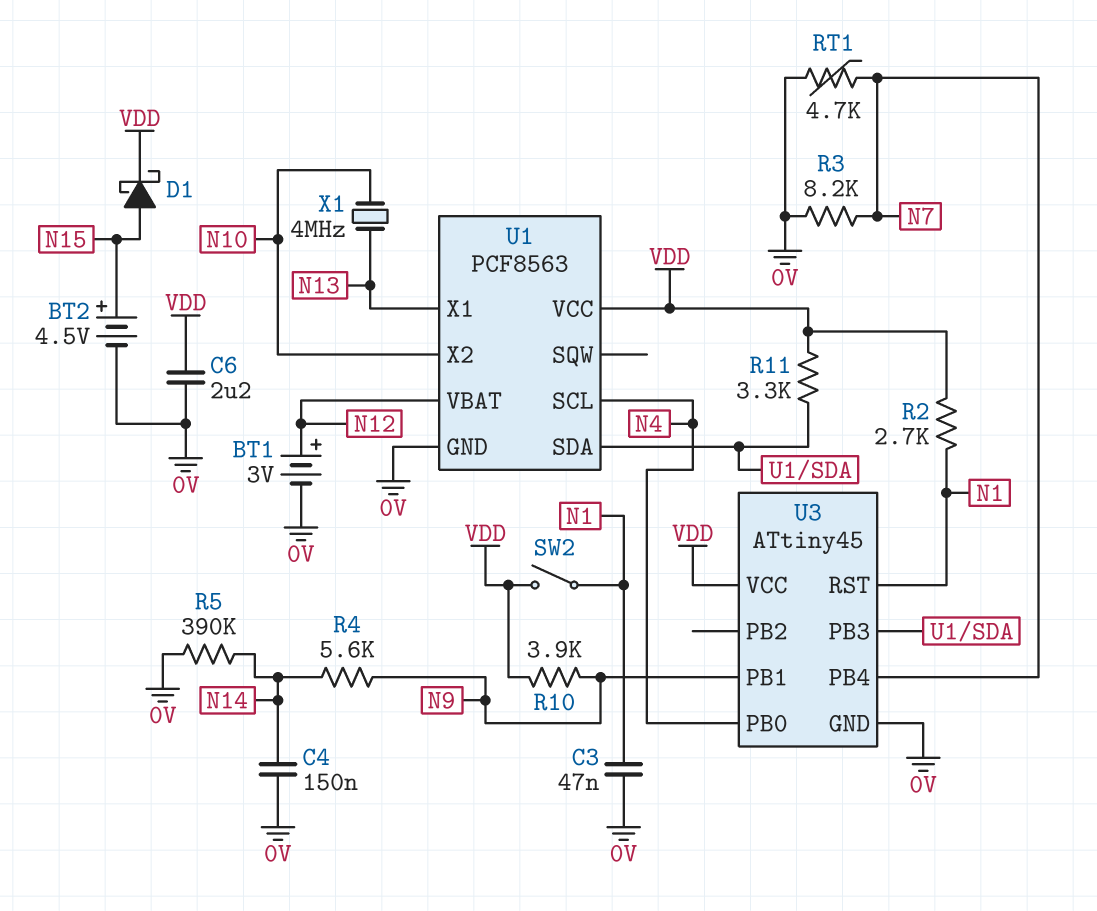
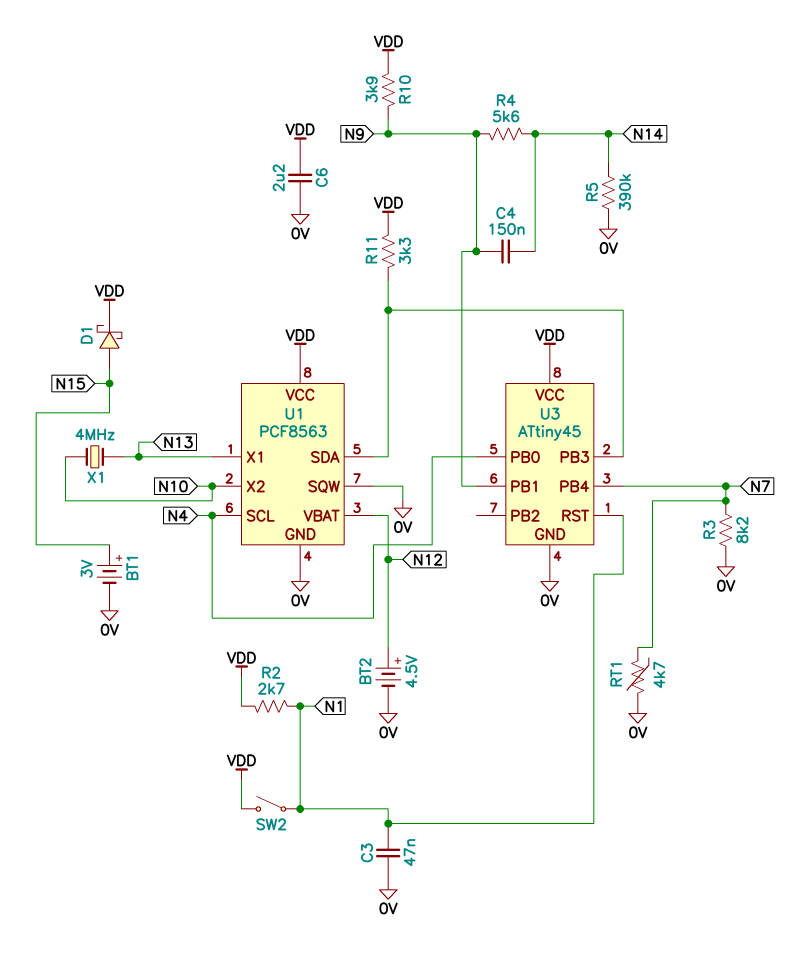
BT1: 3V (plus N12, minus 0V) -> 3V (plus N15, minus 0V)
BT2: 4.5V (plus N15, minus 0V) -> 4.5V (plus N12, minus 0V)
C4: 150nF (0V, N14) -> 150nF (N9, N14)
U1 pin SQW: none -> 0V

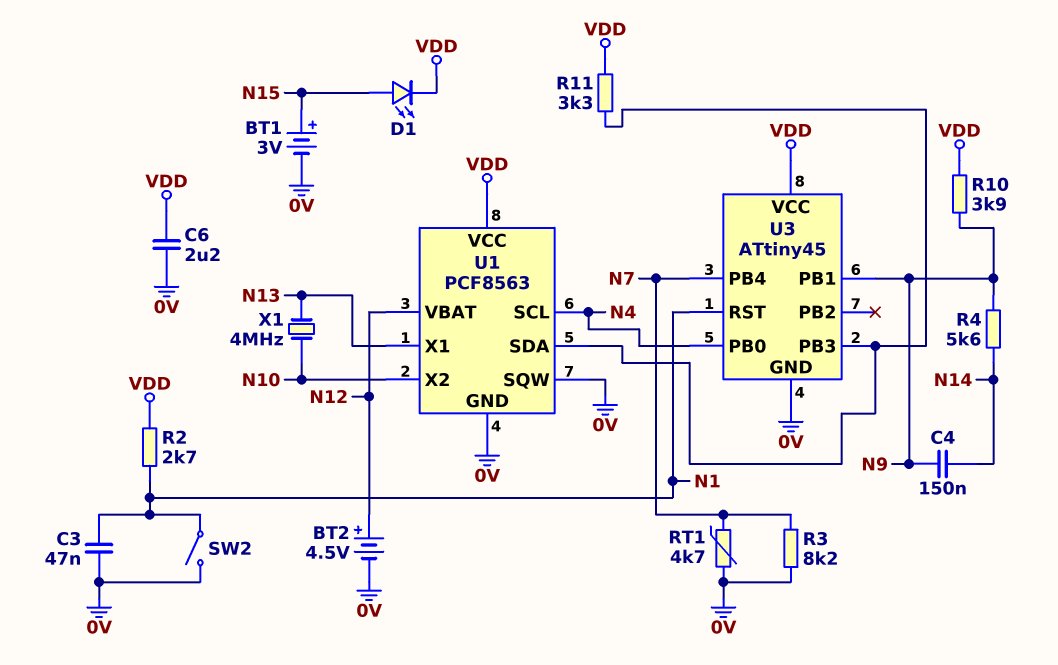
D1: schottky (A N15, K VDD) -> LED (A N15, K VDD)
R5: 390k (0V, N14) -> none
SW2: switch (N1, VDD) -> switch (0V, N1)

